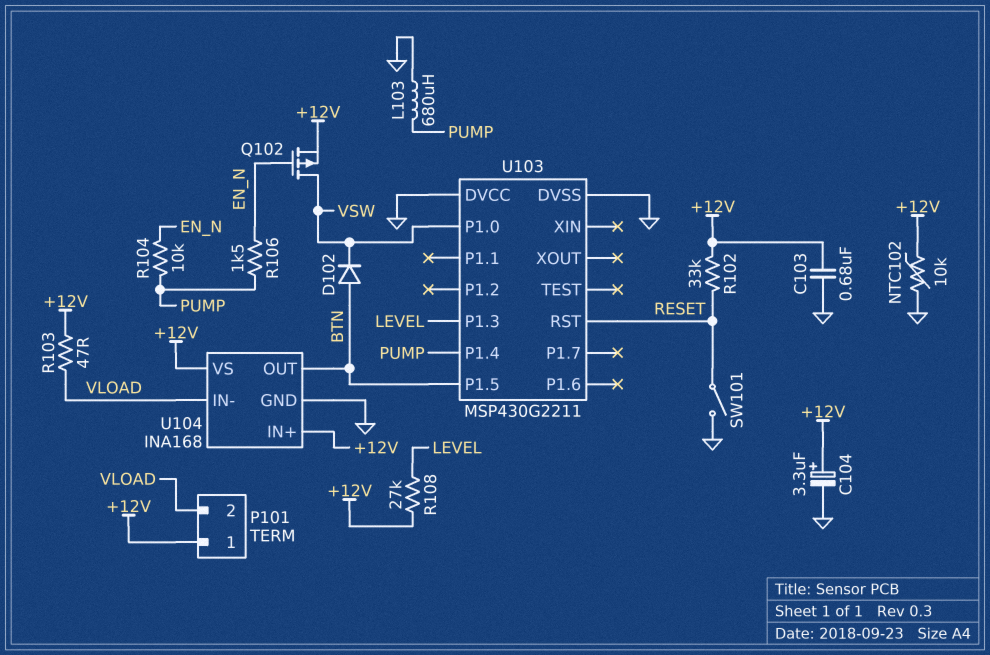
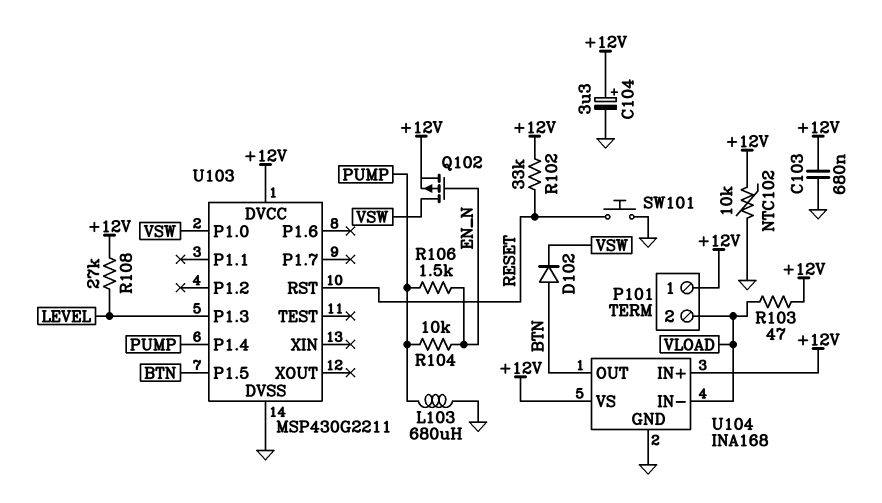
SW101: switch (GND, RESET) -> button (GND, RESET)
U103 pin DVCC: GND -> +12V

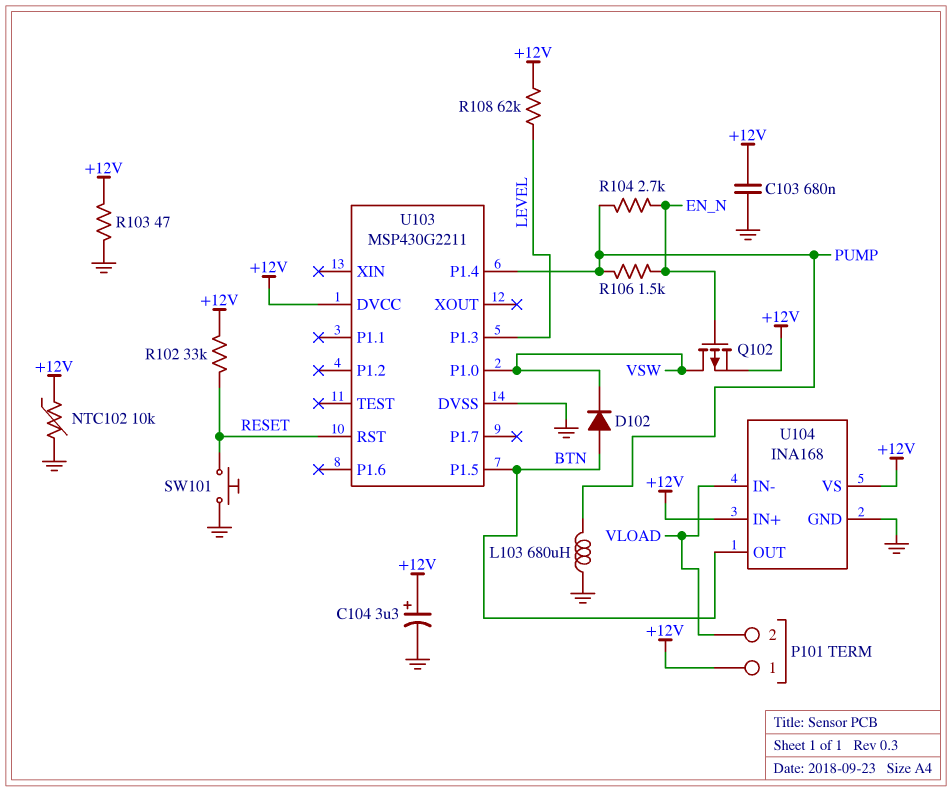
R103: 47 (+12V, VLOAD) -> 47 (+12V, GND)
R104: 10k (EN_N, PUMP) -> 2.7k (EN_N, PUMP)
R108: 27k (+12V, LEVEL) -> 62k (+12V, LEVEL)

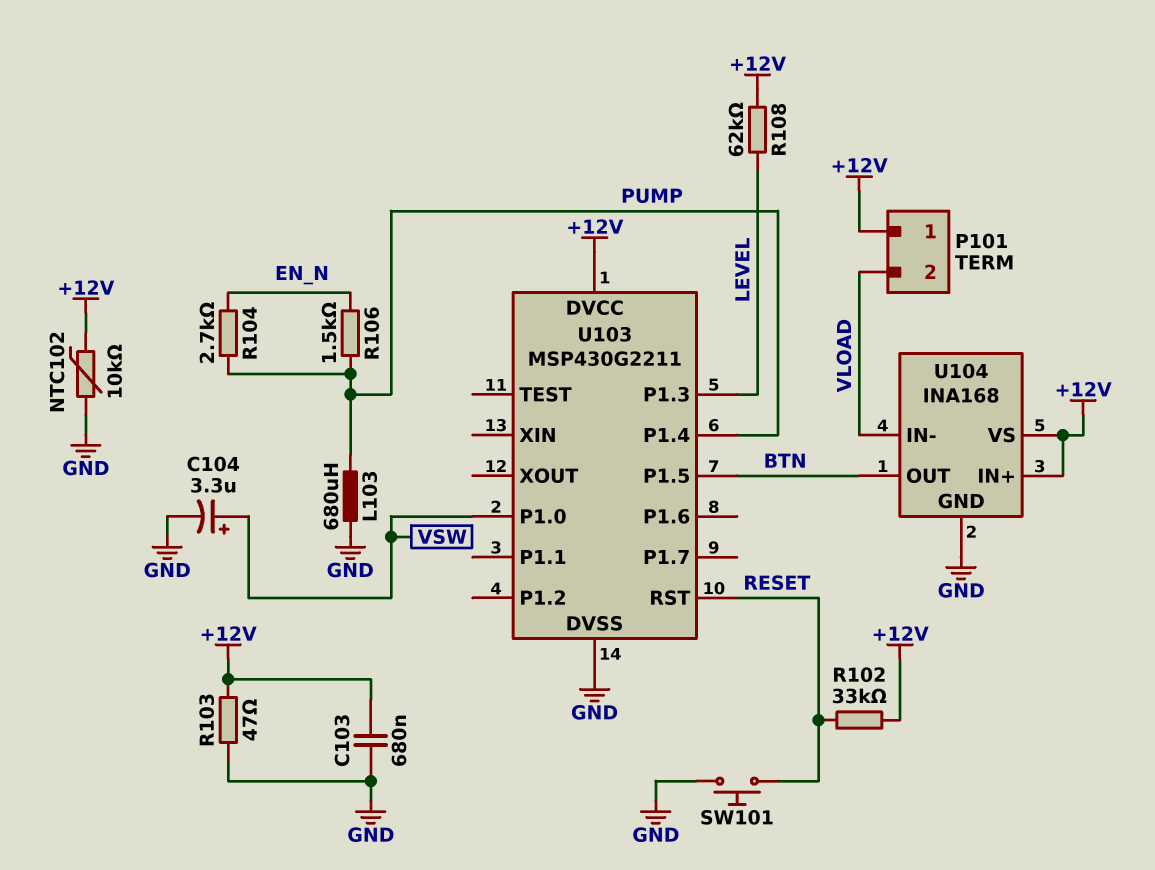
C104: 3.3uF (plus +12V, minus GND) -> 3.3uF (plus VSW, minus GND)
D102: diode (A BTN, K VSW) -> none
Q102: PMOS (G EN_N, D VSW, S +12V) -> none

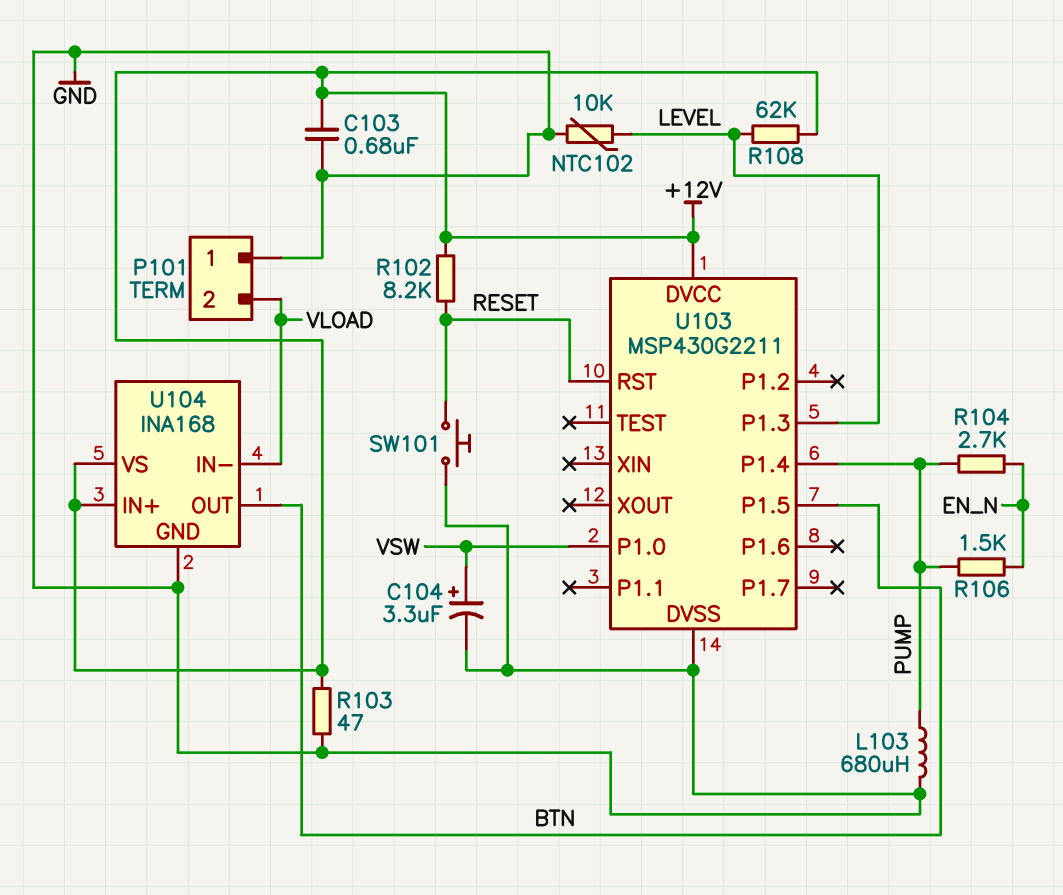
NTC102: 10k (+12V, GND) -> 10k (GND, LEVEL)
P101 pin 1: +12V -> GND
R102: 33k (+12V, RESET) -> 8.2k (+12V, RESET)

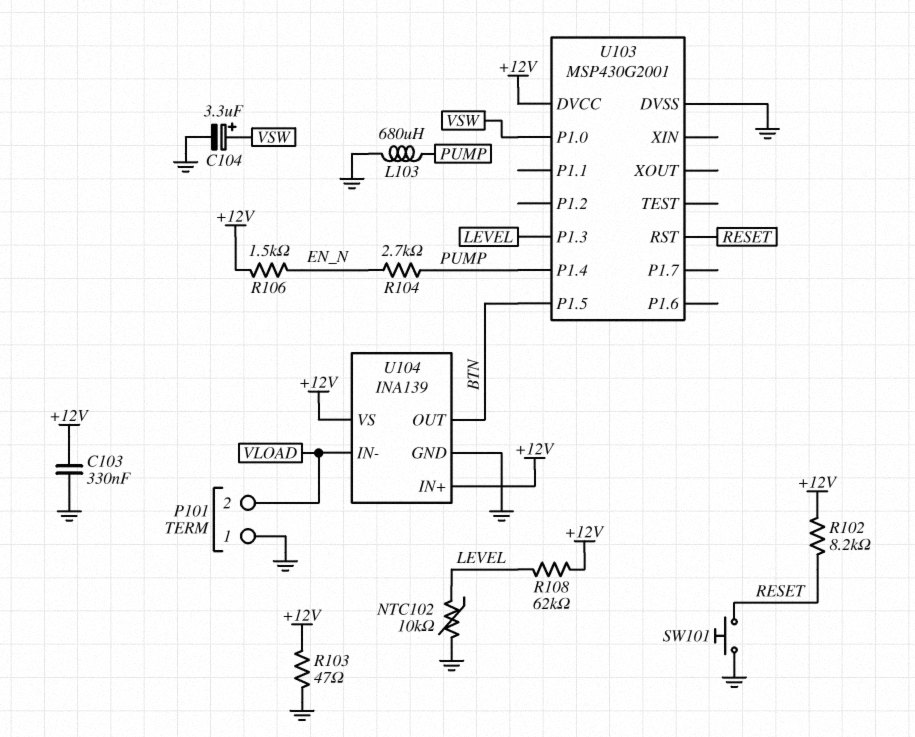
C103: 680nF (+12V, GND) -> 330nF (+12V, GND)
R106: 1.5k (EN_N, PUMP) -> 1.5k (+12V, EN_N)
U103: MSP430G2211 -> MSP430G2001
U104: INA168 -> INA139

